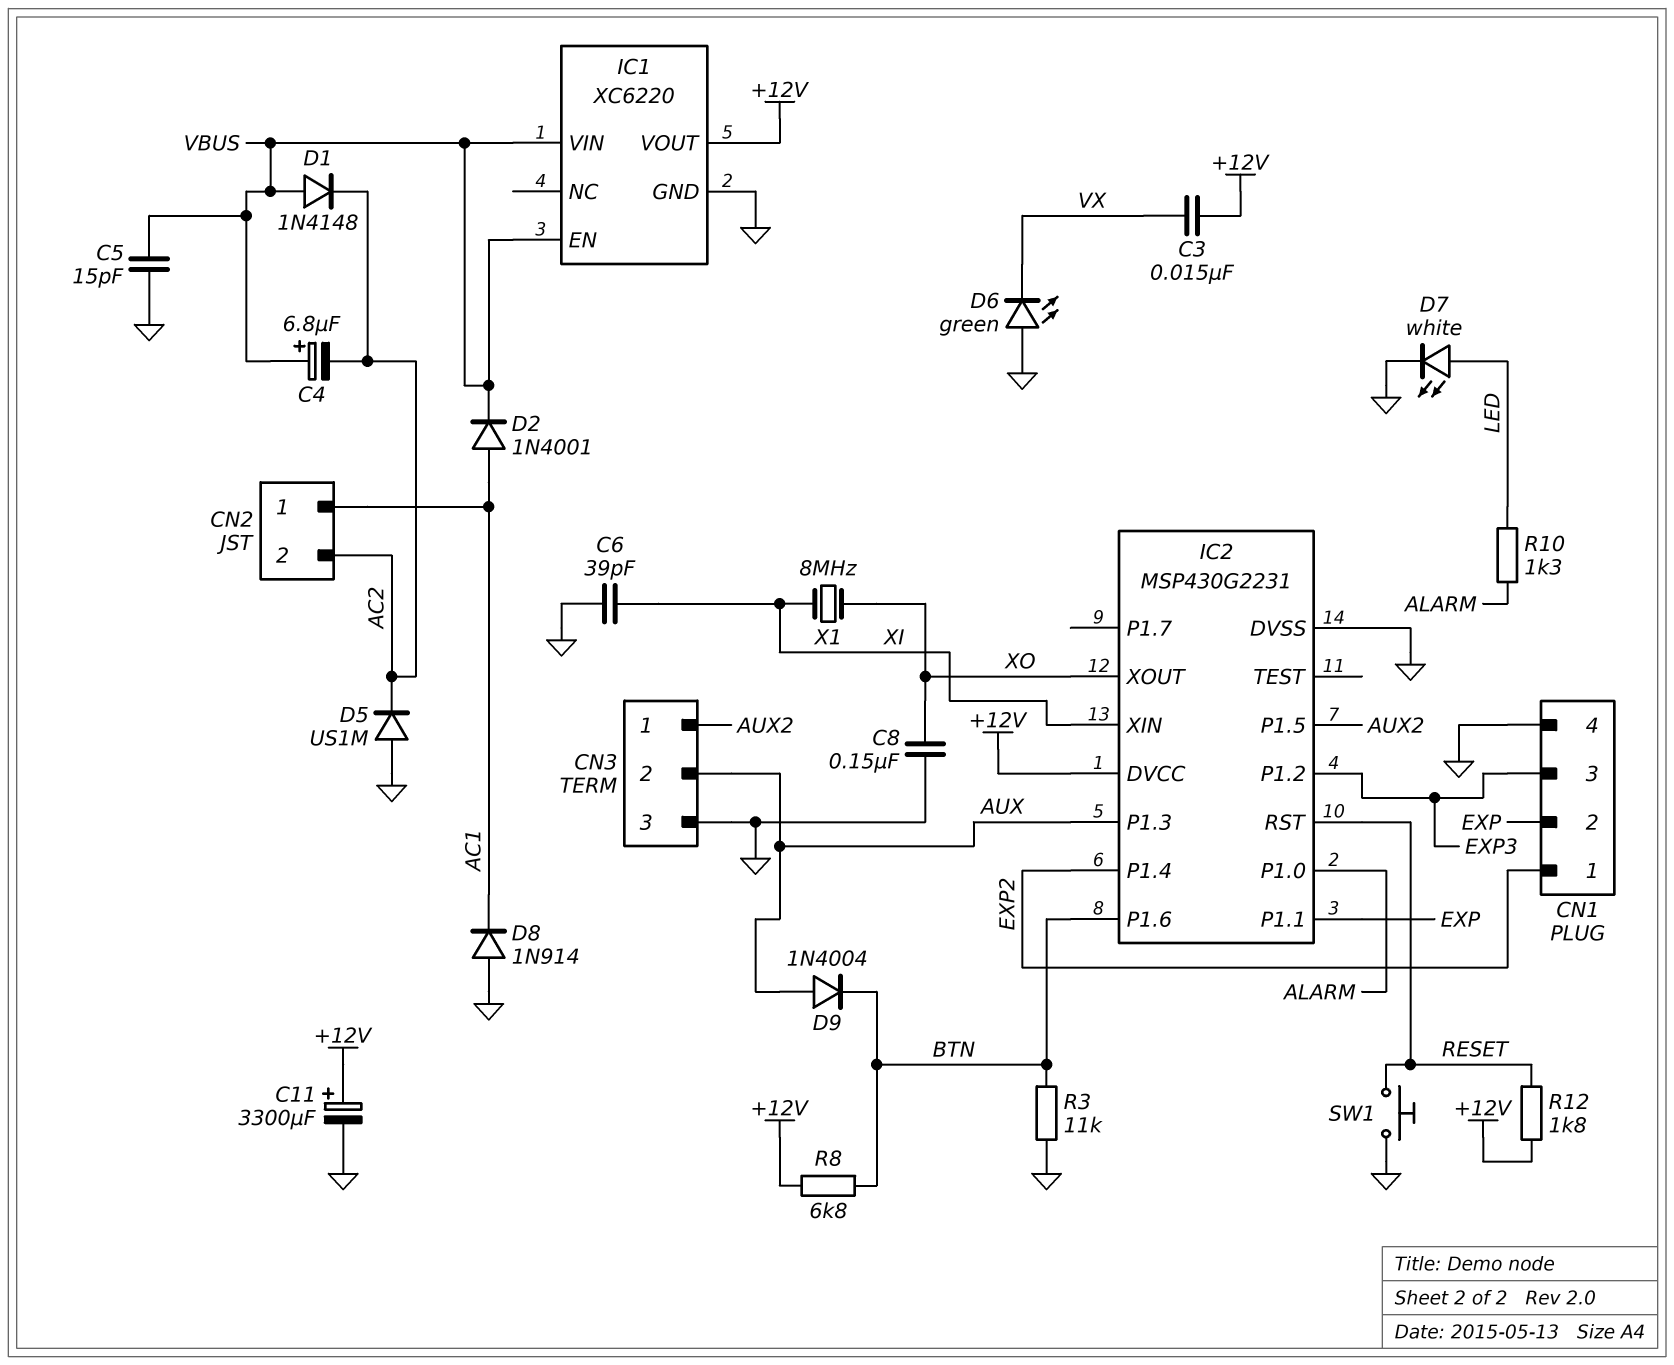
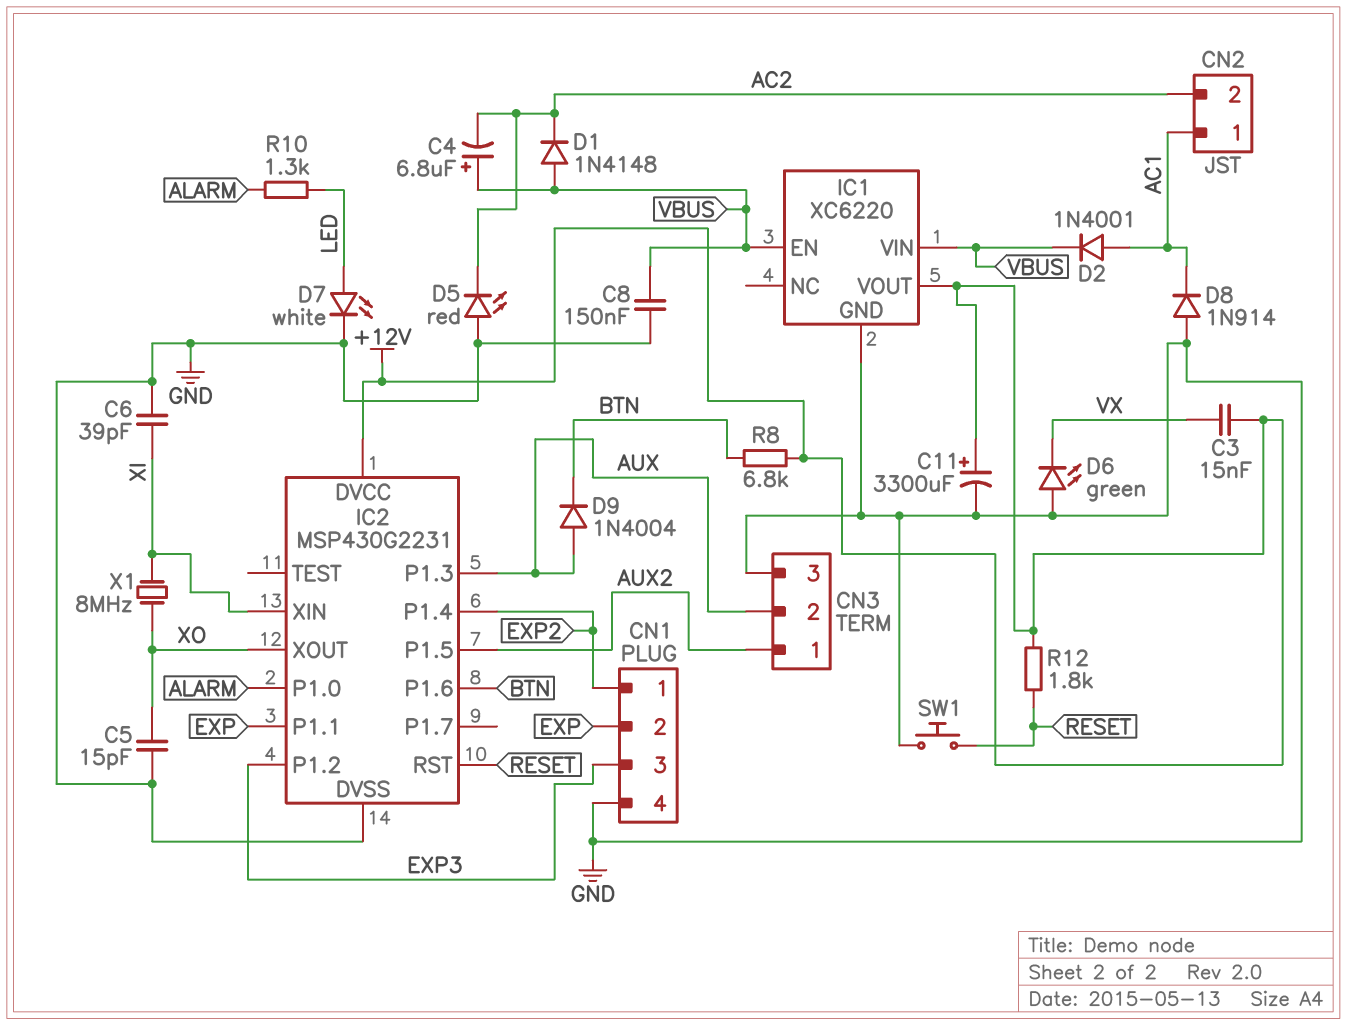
C5: 15pF (GND, VBUS) -> 15pF (GND, XO)
C8: 150nF (GND, XO) -> 150nF (GND, VBUS)
D5: diode US1M (A GND, K AC2) -> LED red (A GND, K AC2)
R3: 11k (BTN, GND) -> none

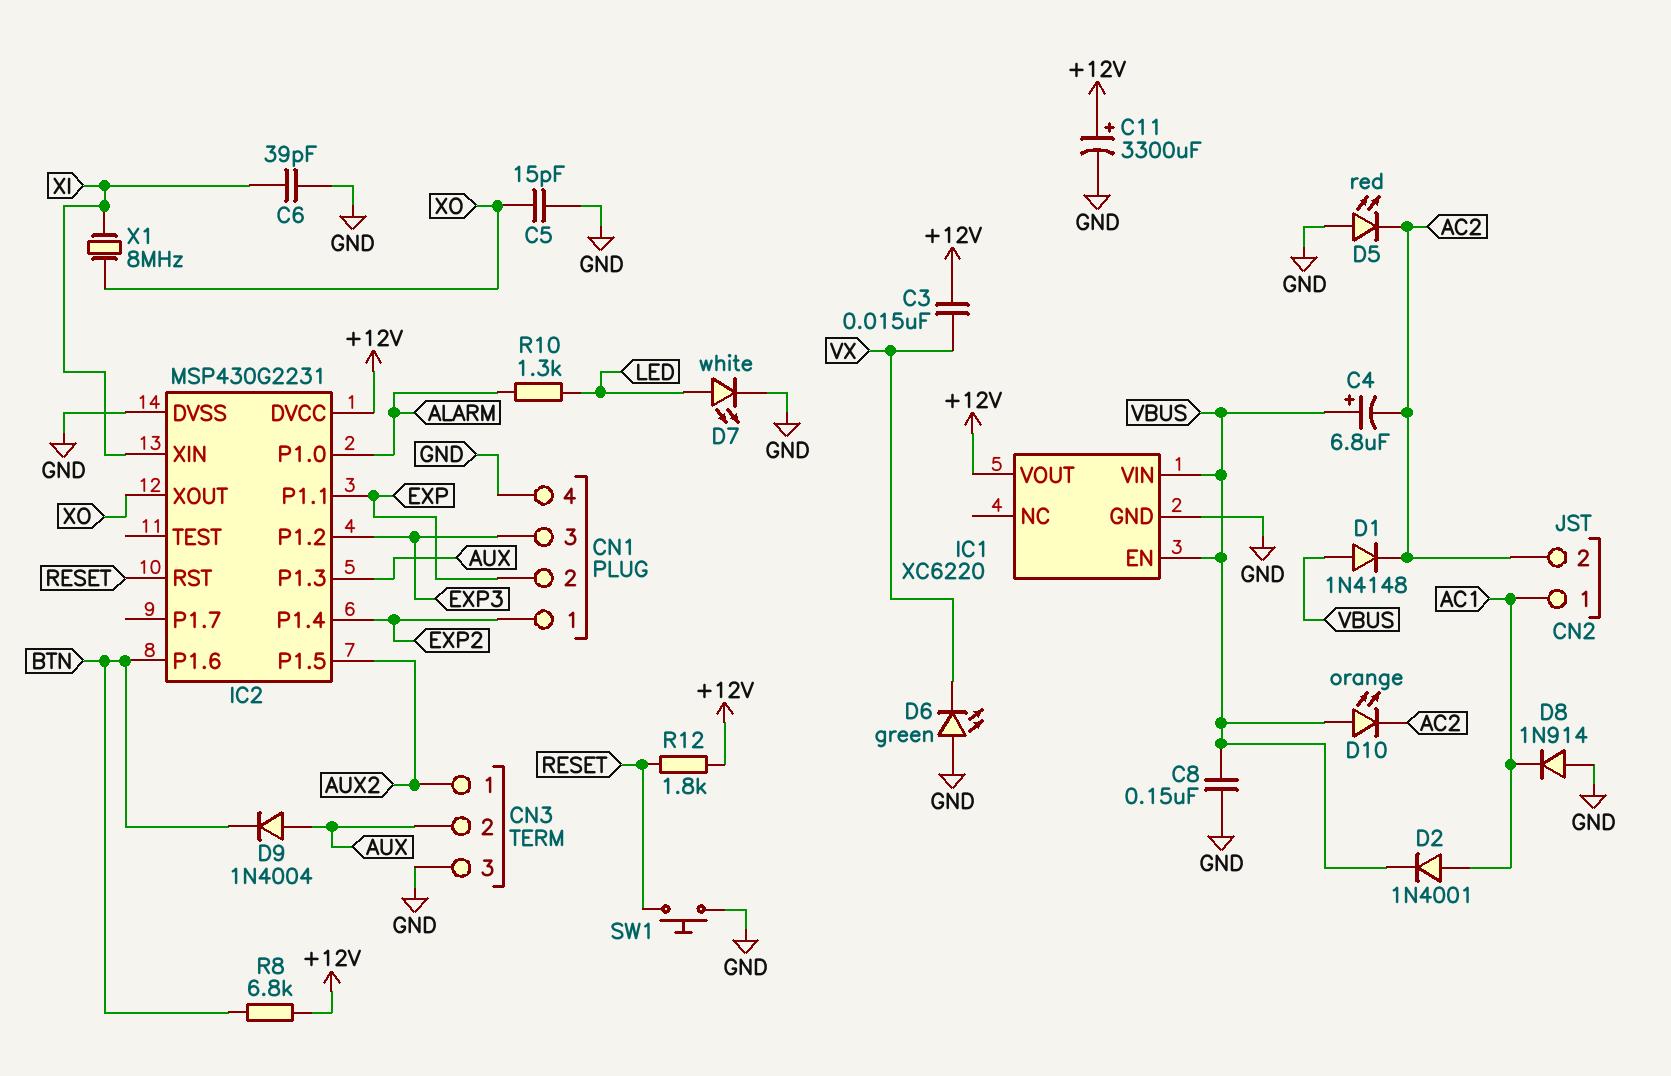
D10: none -> LED orange (A VBUS, K AC2)

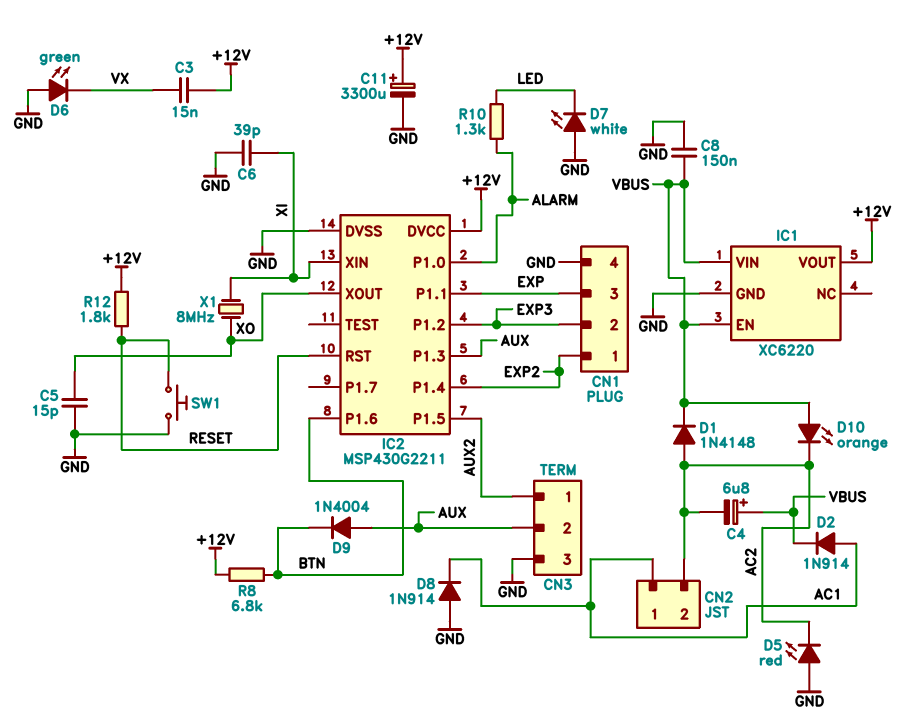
CN1 pin 2: EXP -> EXP3
CN1 pin 3: EXP3 -> EXP
D1: diode 1N4148 (A VBUS, K AC2) -> diode 1N4148 (A AC2, K VBUS)
D2: diode 1N4001 (A AC1, K VBUS) -> diode 1N914 (A AC1, K VBUS)
D7: LED white (A LED, K GND) -> LED white (A GND, K LED)
IC2: MSP430G2231 -> MSP430G2211

